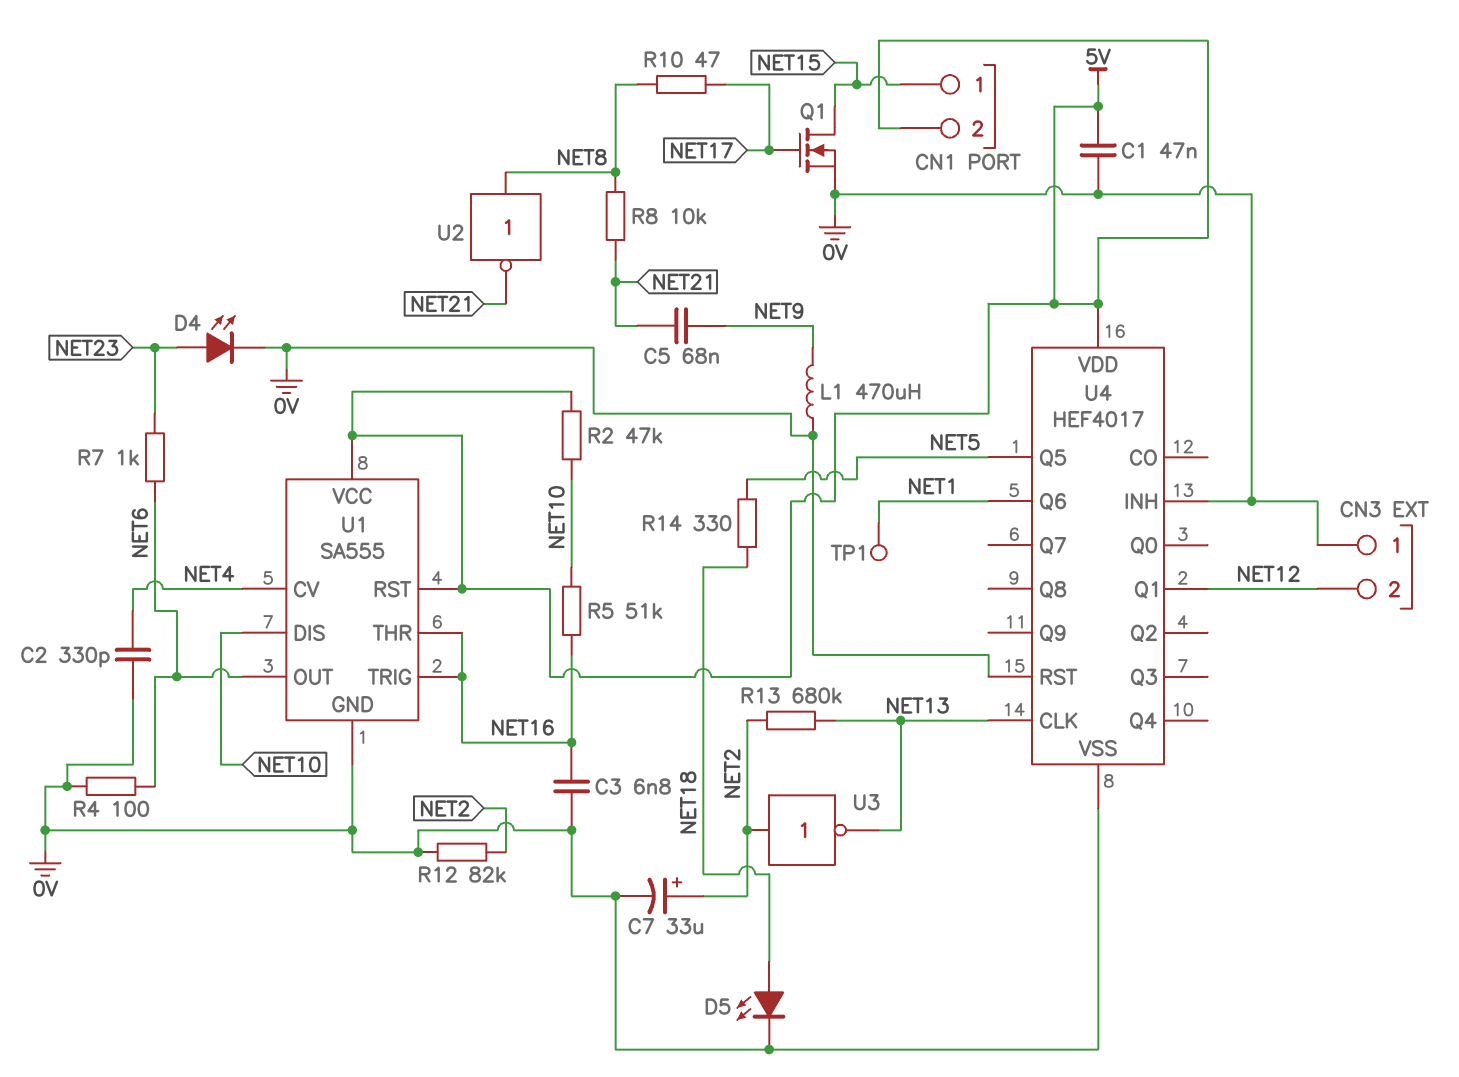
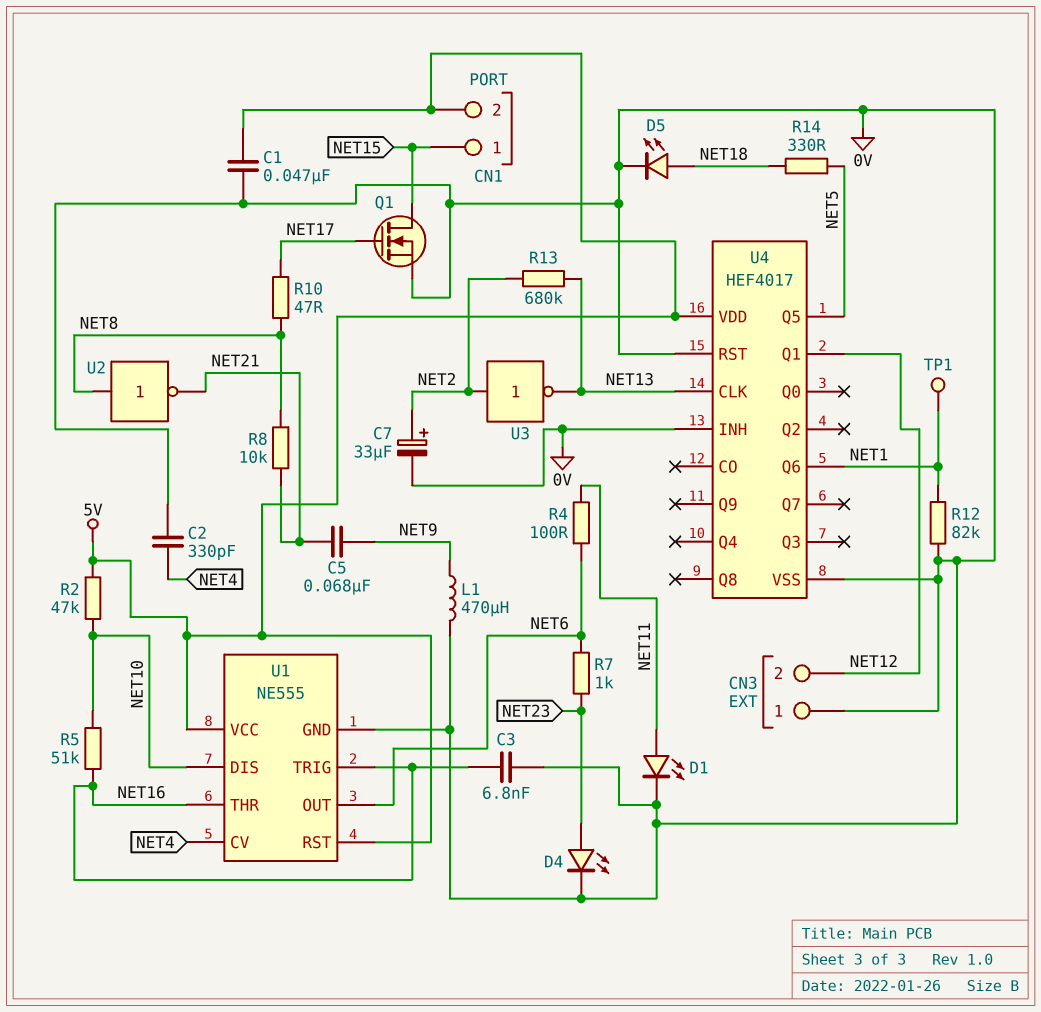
D1: none -> LED (A NET11, K 0V)
R4: 100 (0V, NET6) -> 100 (NET6, NET11)
R12: 82k (0V, NET2) -> 82k (0V, NET1)
U1: SA555 -> NE555

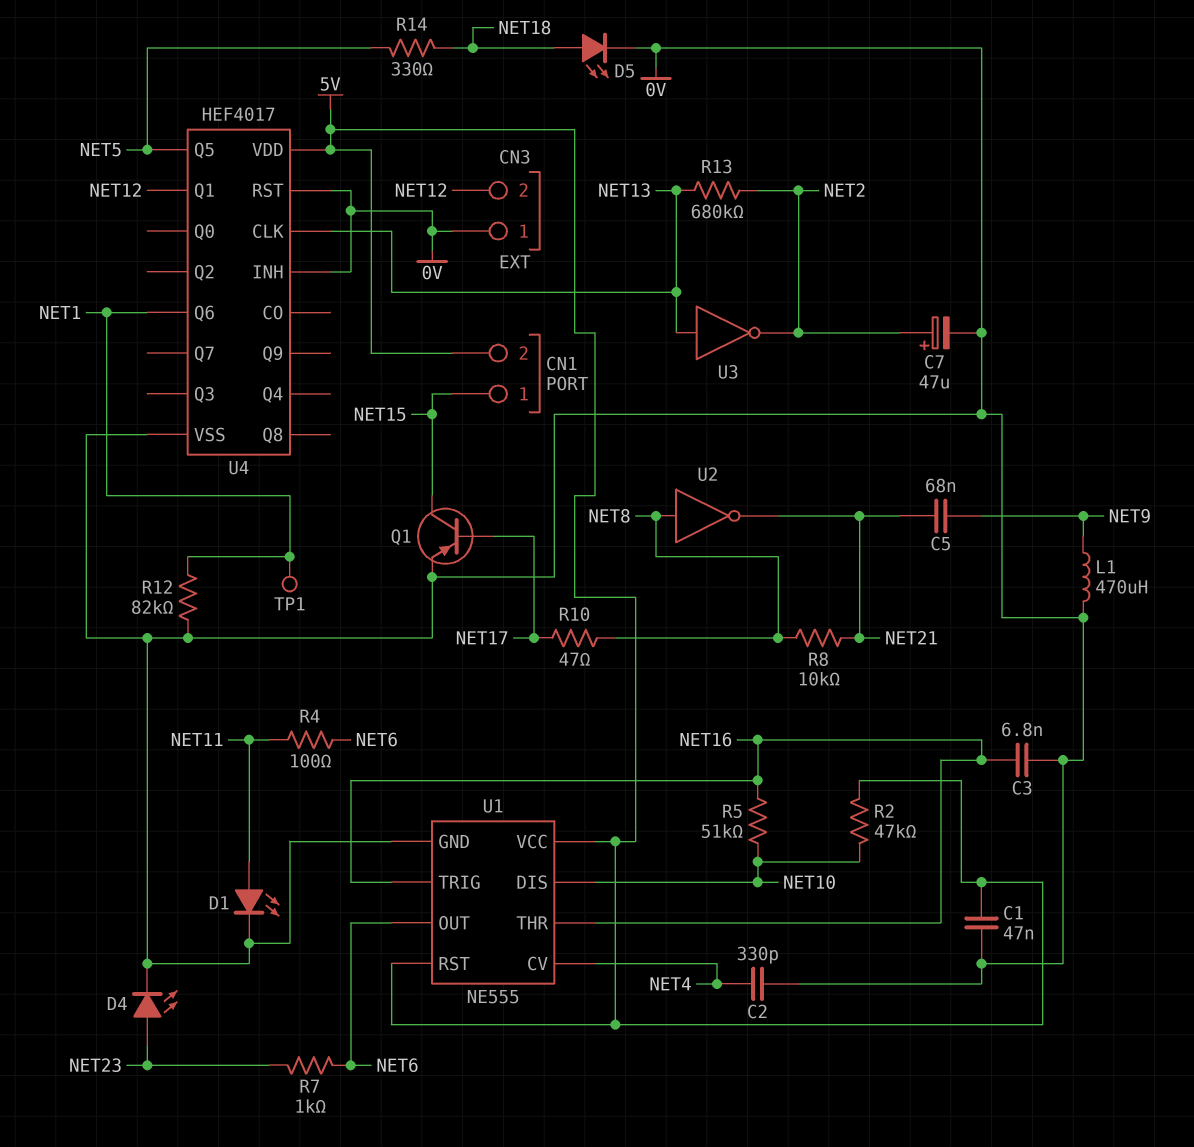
C7: 33uF (plus NET2, minus 0V) -> 47uF (plus NET2, minus 0V)
Q1: NMOS (G NET17, D NET15, S 0V) -> PNP (B NET17, C NET15, E 0V)
U3: NOT (in NET2, out NET13) -> NOT (in NET13, out NET2)

